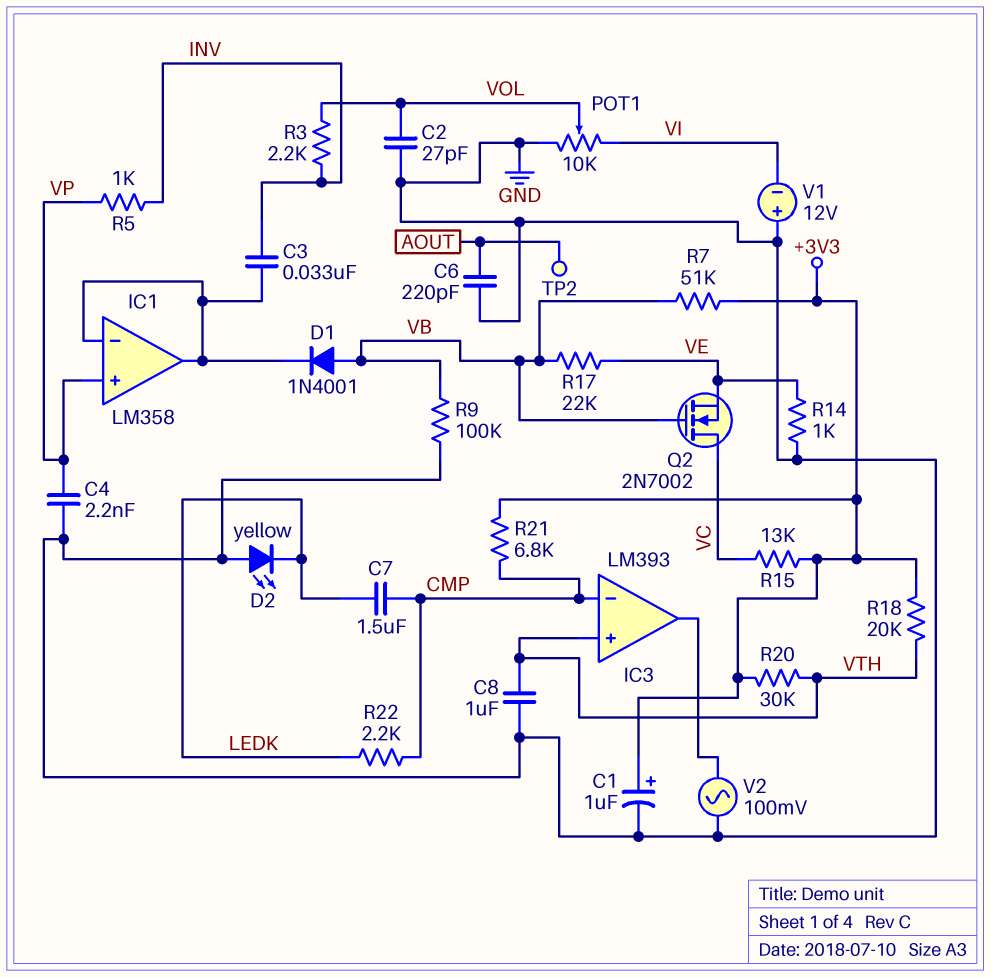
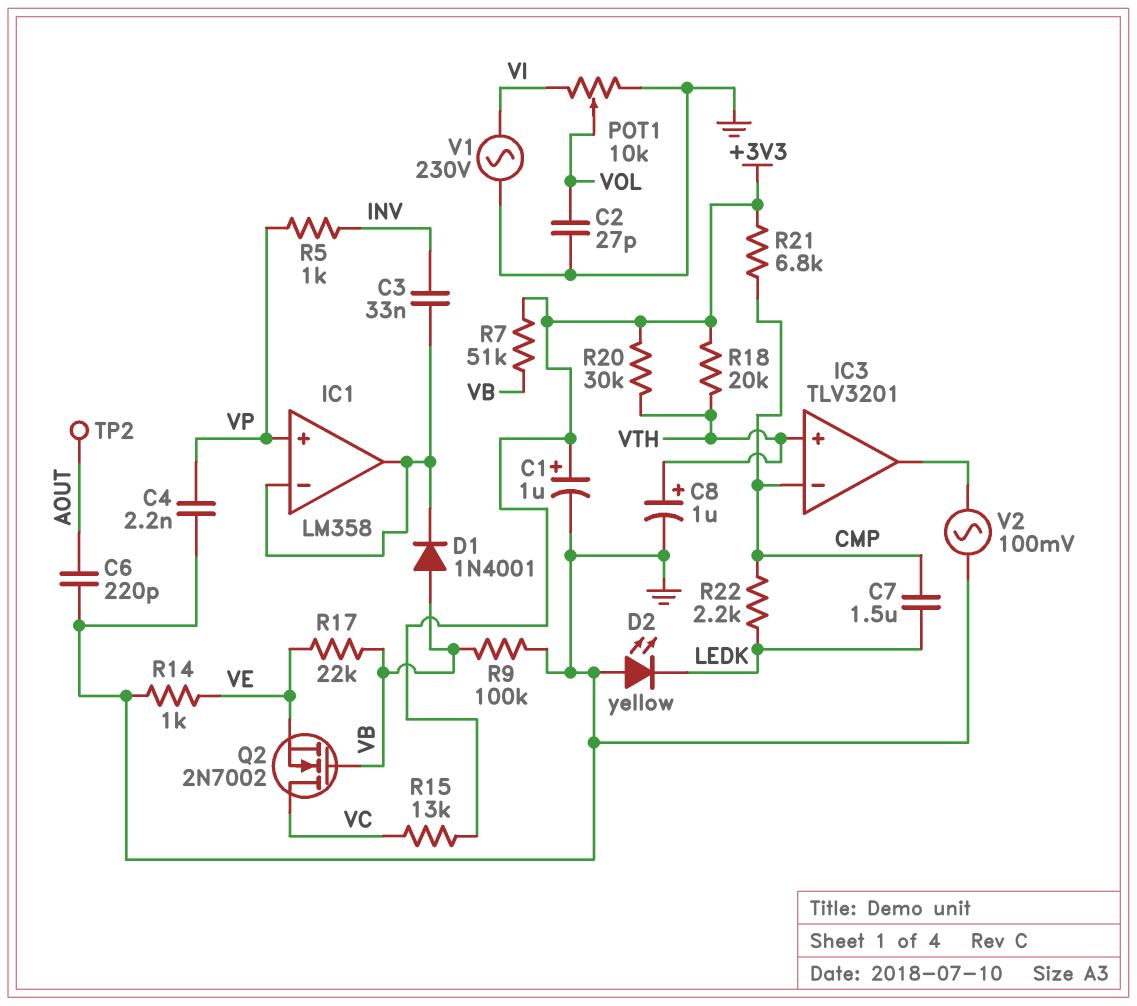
C8: 1uF (GND, VTH) -> 1uF (plus VTH, minus GND)
IC3: LM393 -> TLV3201
R3: 2.2k (INV, VOL) -> none
V1: 12V (plus GND, minus VI) -> AC 230V (GND, VI)

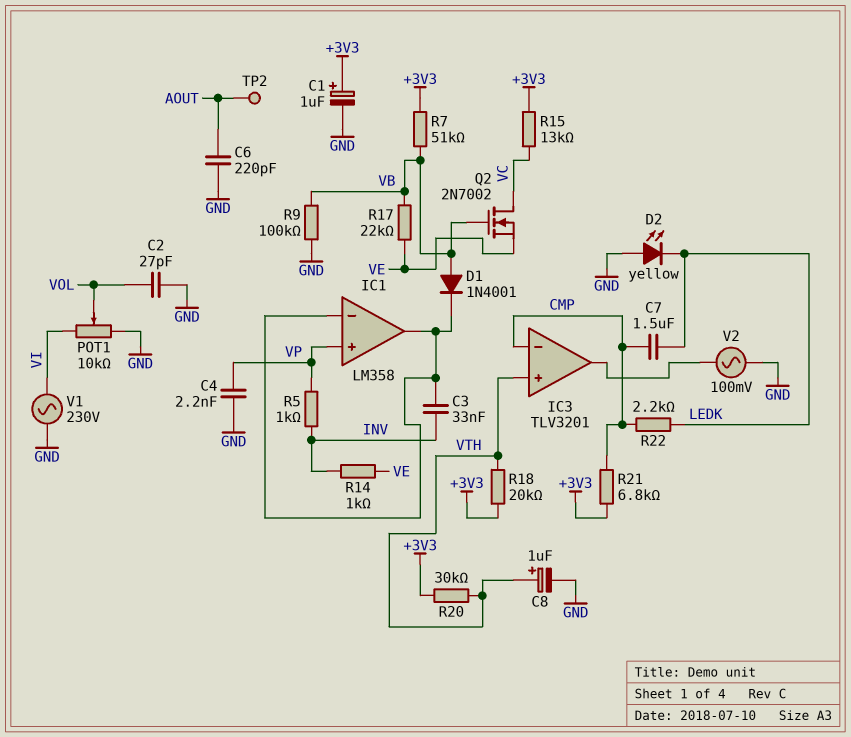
R14: 1k (GND, VE) -> 1k (INV, VE)

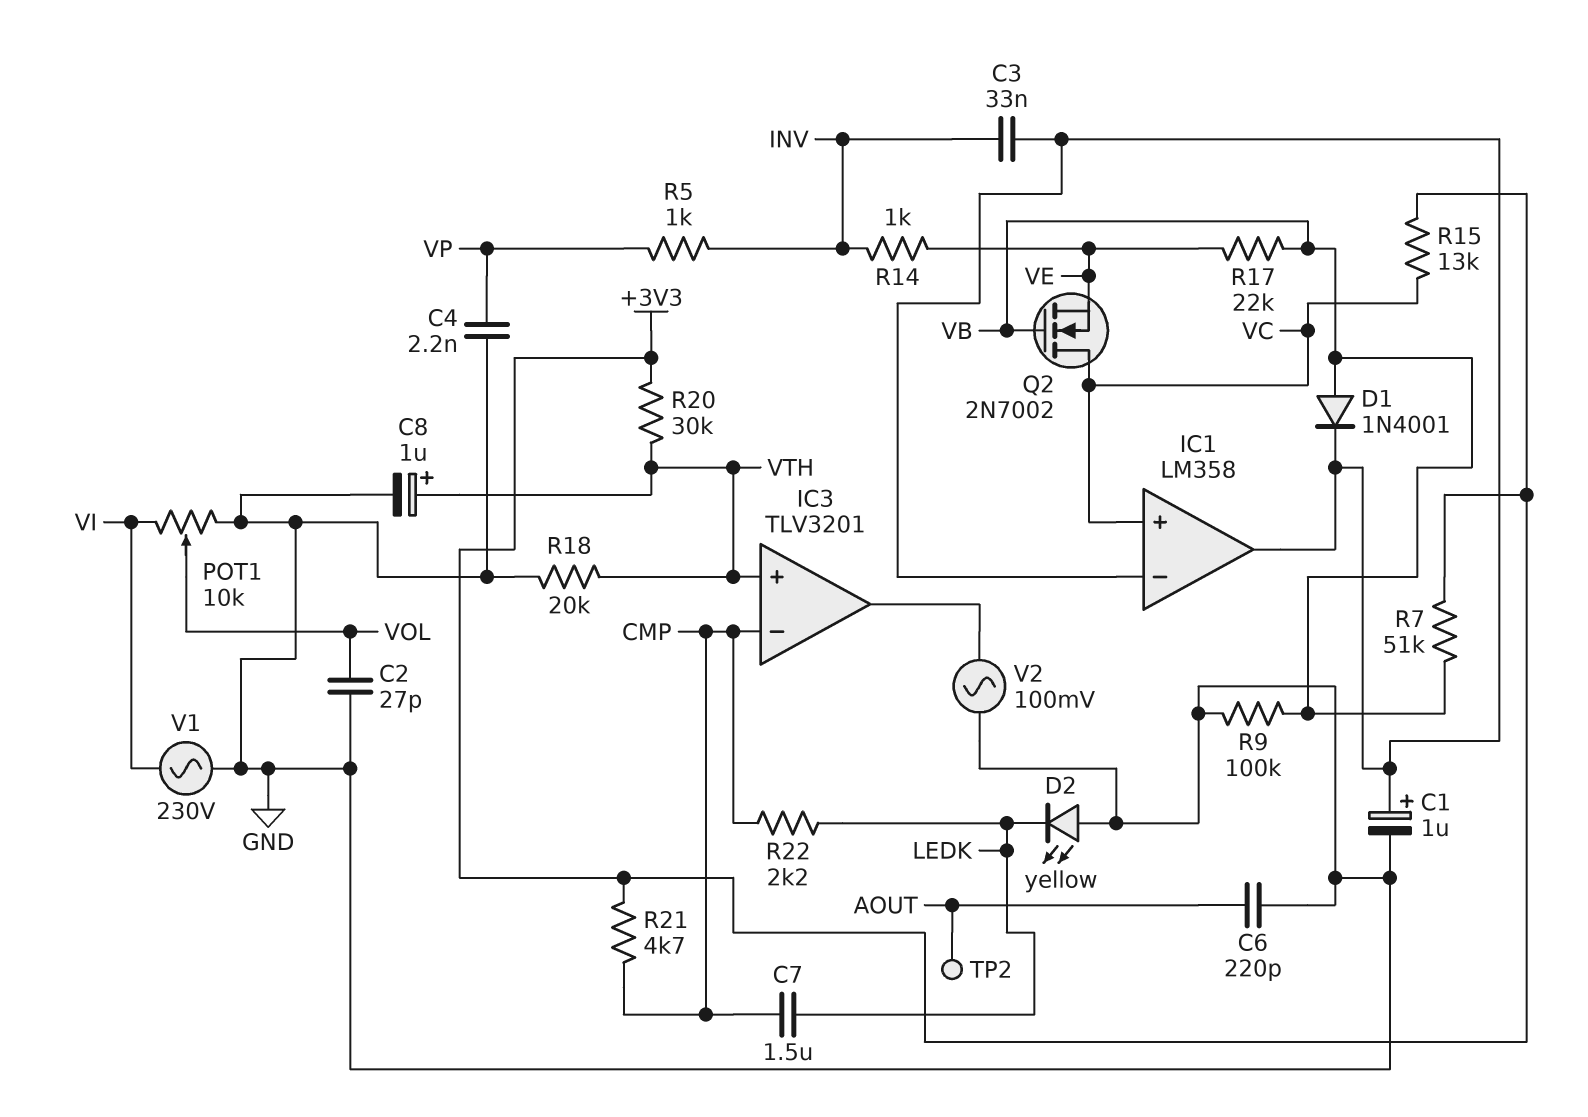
C1: 1uF (plus +3V3, minus GND) -> 1uF (plus IC1/in-, minus GND)
IC1 pin in+: VP -> VC
R18: 20k (+3V3, VTH) -> 20k (GND, VTH)
R21: 6.8k (+3V3, CMP) -> 4.7k (+3V3, CMP)

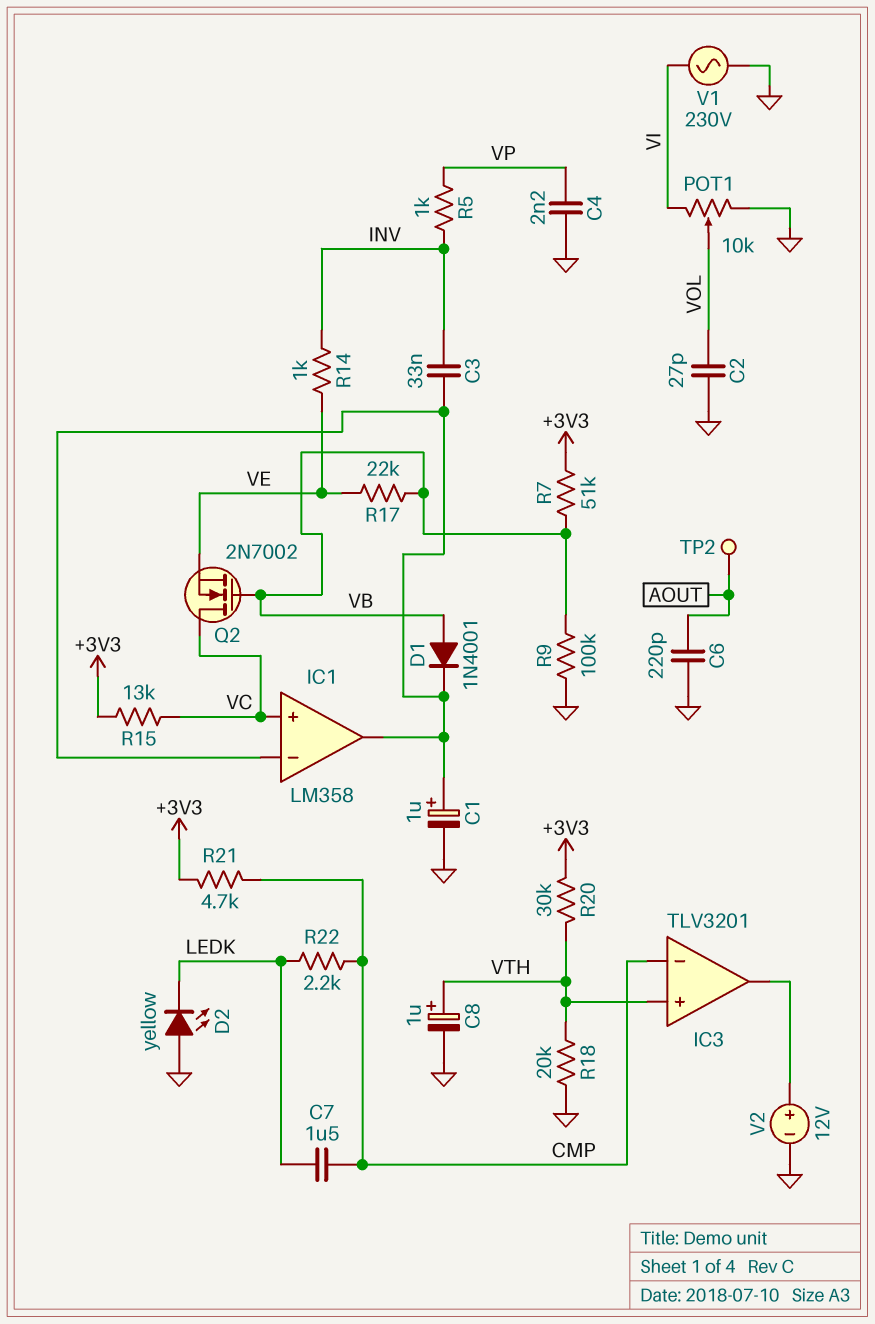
V2: AC 100mV (GND, IC3/out) -> 12V (plus IC3/out, minus GND)

